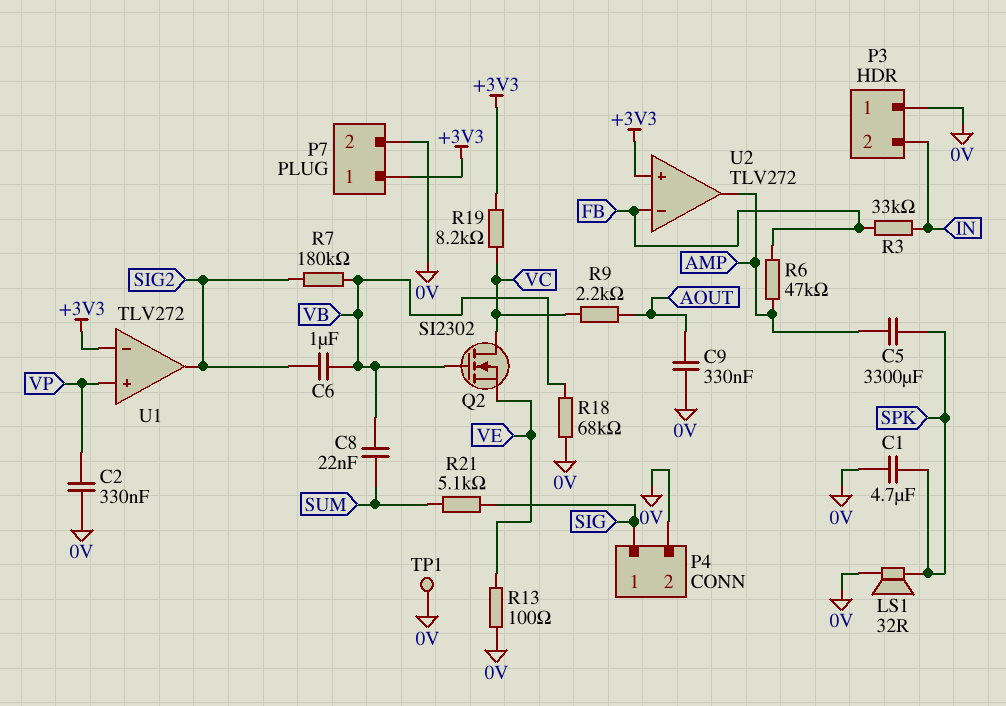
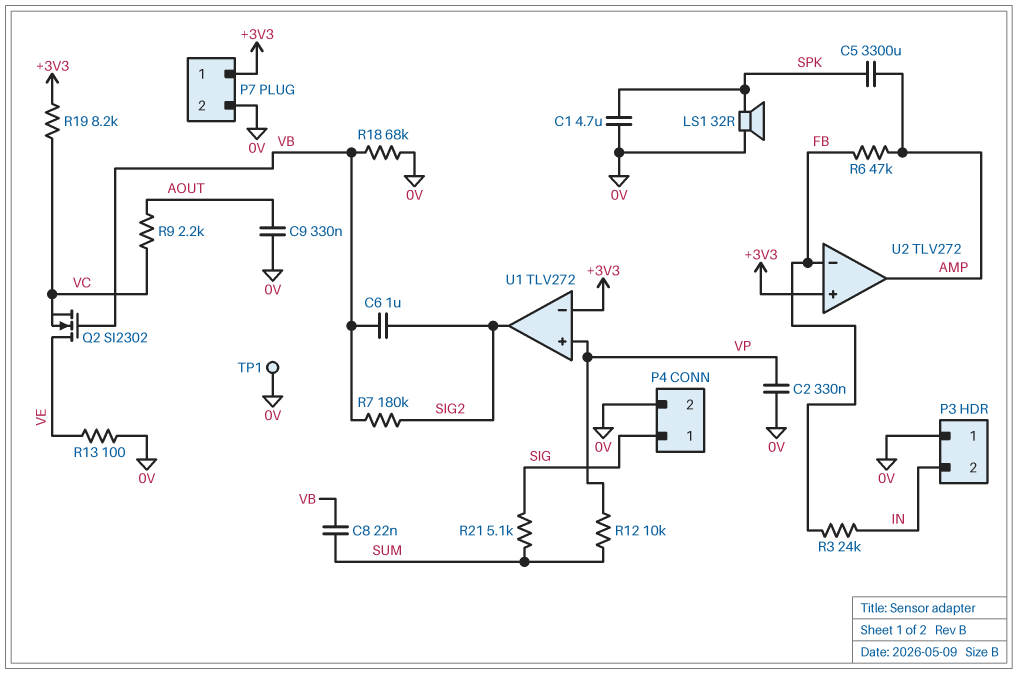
Q2: NMOS SI2302 (G VB, D VC, S VE) -> NMOS SI2302 (G VB, D VE, S VC)
R3: 33k (FB, IN) -> 24k (FB, IN)
R12: none -> 10k (SUM, VP)

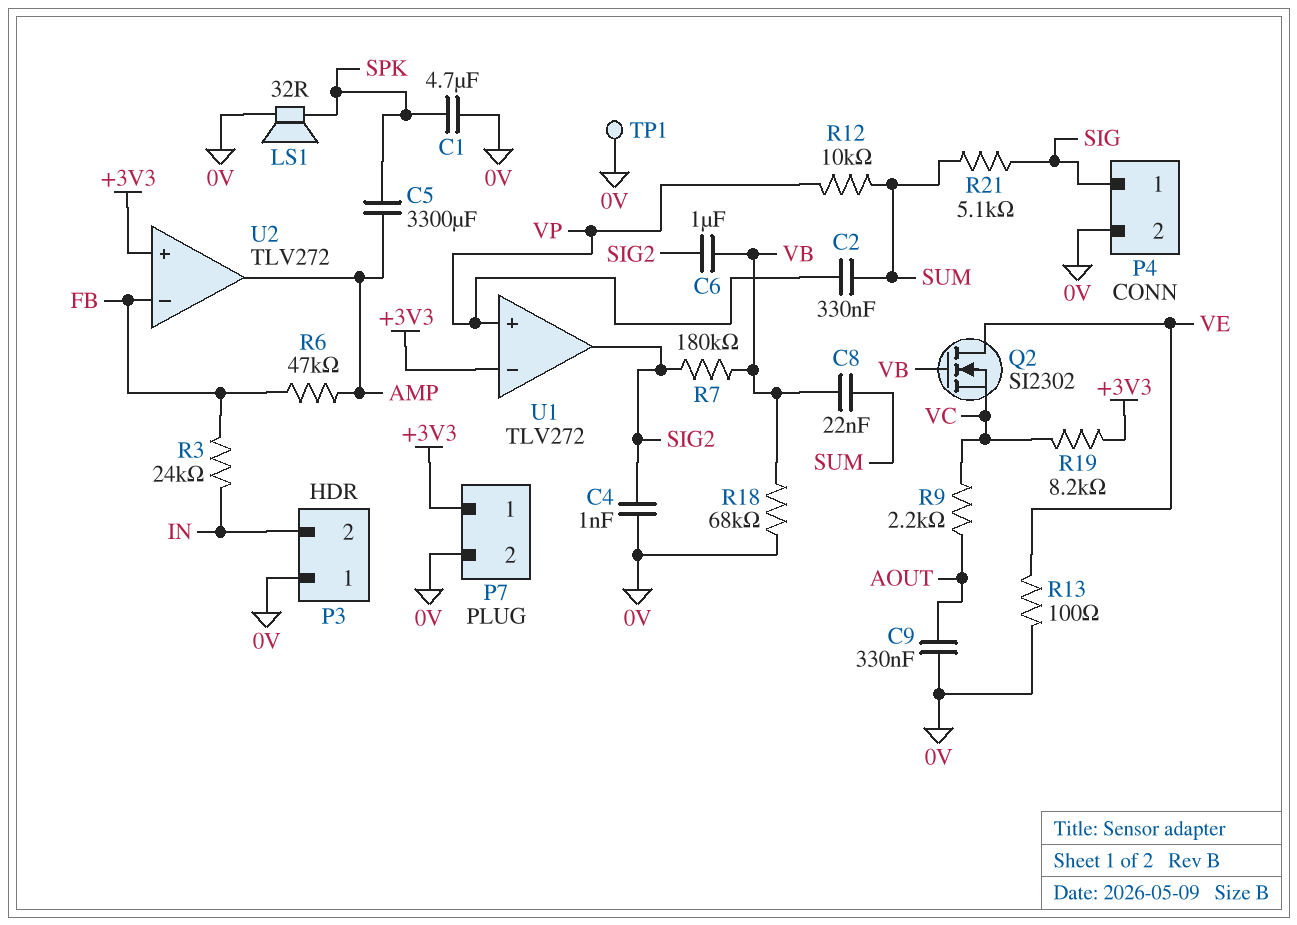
C2: 330nF (0V, VP) -> 330nF (SUM, VP)
C4: none -> 1nF (0V, SIG2)

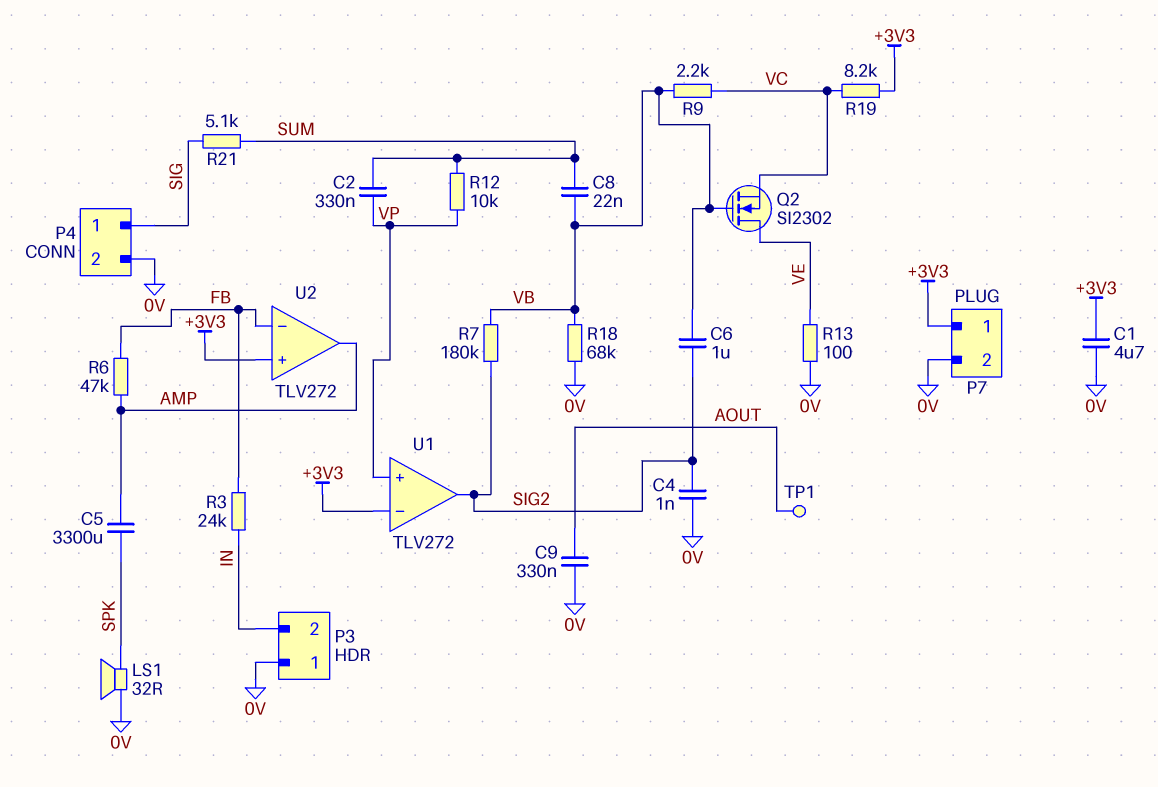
C1: 4.7uF (0V, SPK) -> 4.7uF (+3V3, 0V)
R9: 2.2k (AOUT, VC) -> 2.2k (VB, VC)
TP1: test point (0V) -> test point (AOUT)

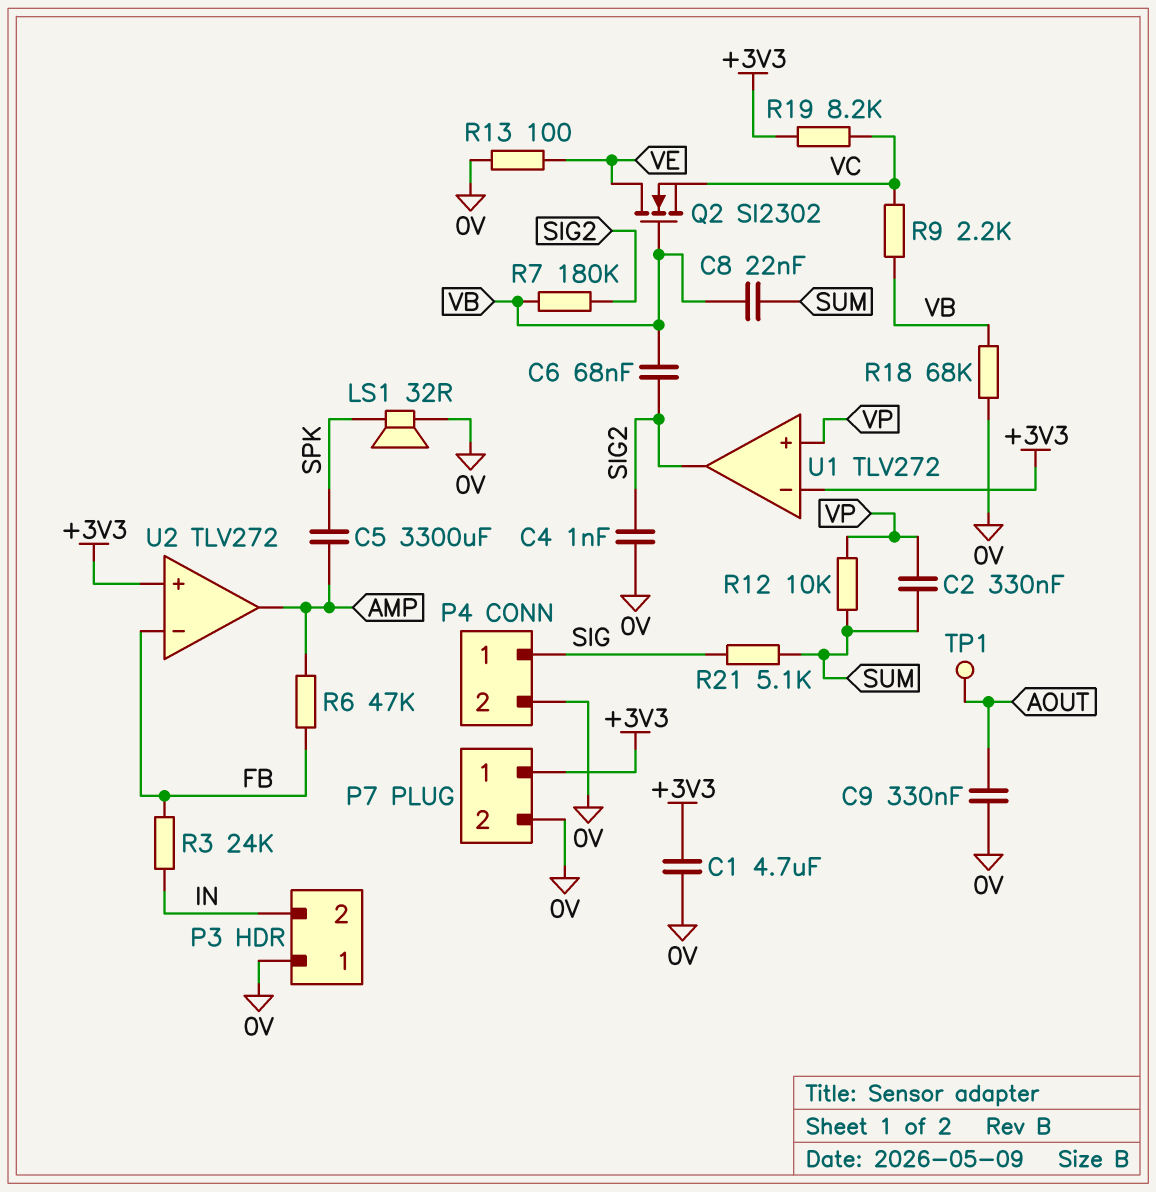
C6: 1uF (SIG2, VB) -> 68nF (SIG2, VB)

